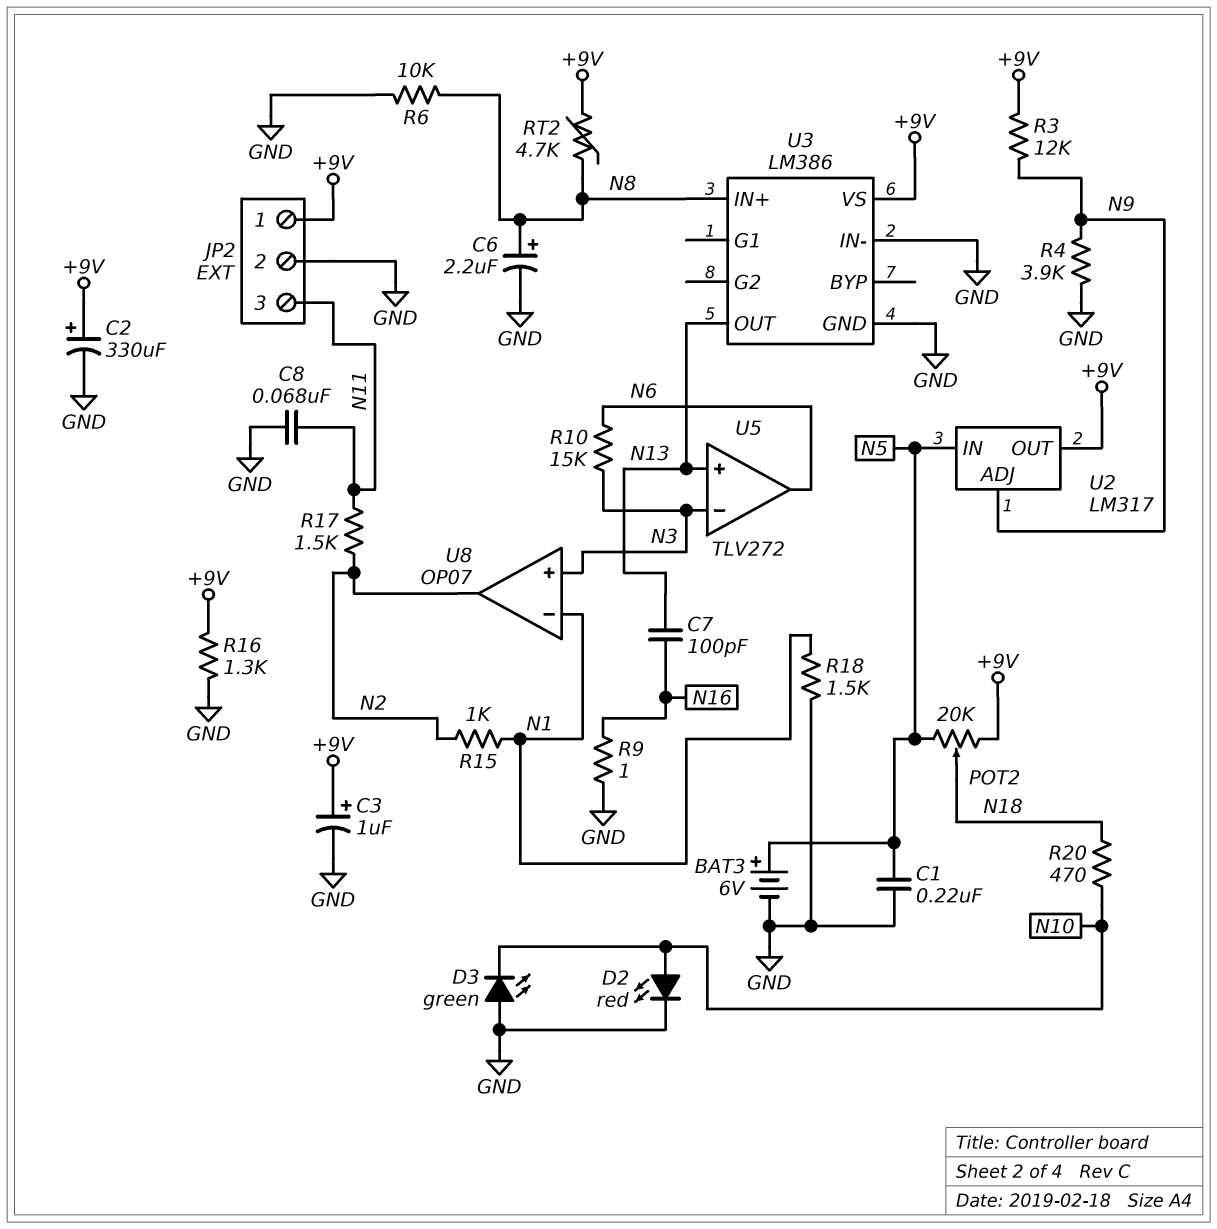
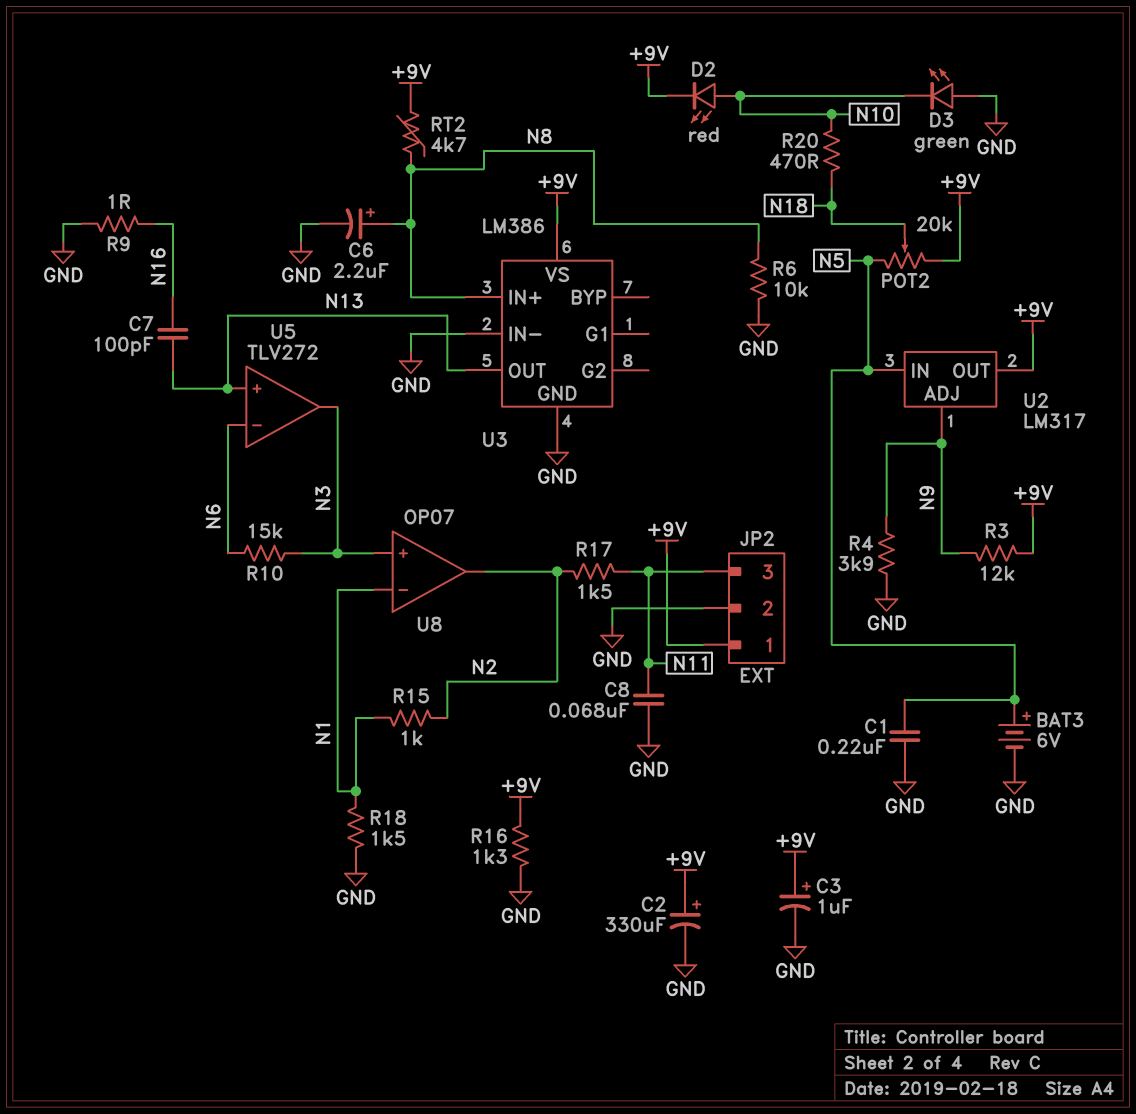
D2: LED red (A N10, K GND) -> LED red (A N10, K +9V)
U5 pin in-: N3 -> N6
U5 pin out: N6 -> N3

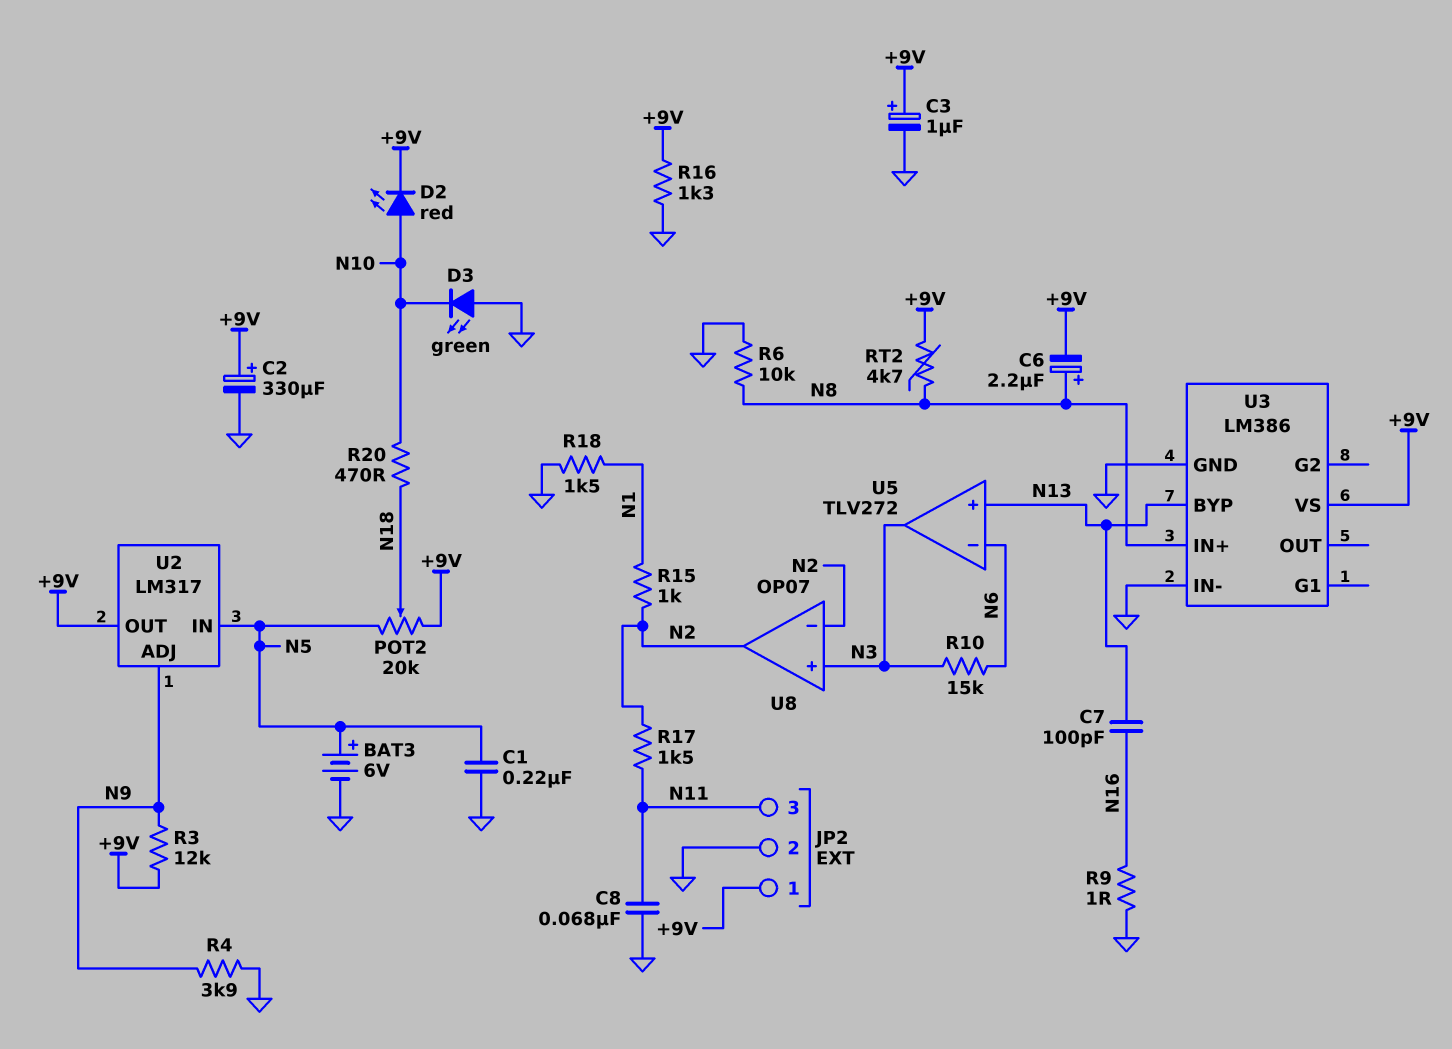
C6: 2.2uF (plus N8, minus GND) -> 2.2uF (plus N8, minus +9V)
U3 pin BYP: none -> N13
U3 pin OUT: N13 -> none
U8 pin in-: N1 -> N2

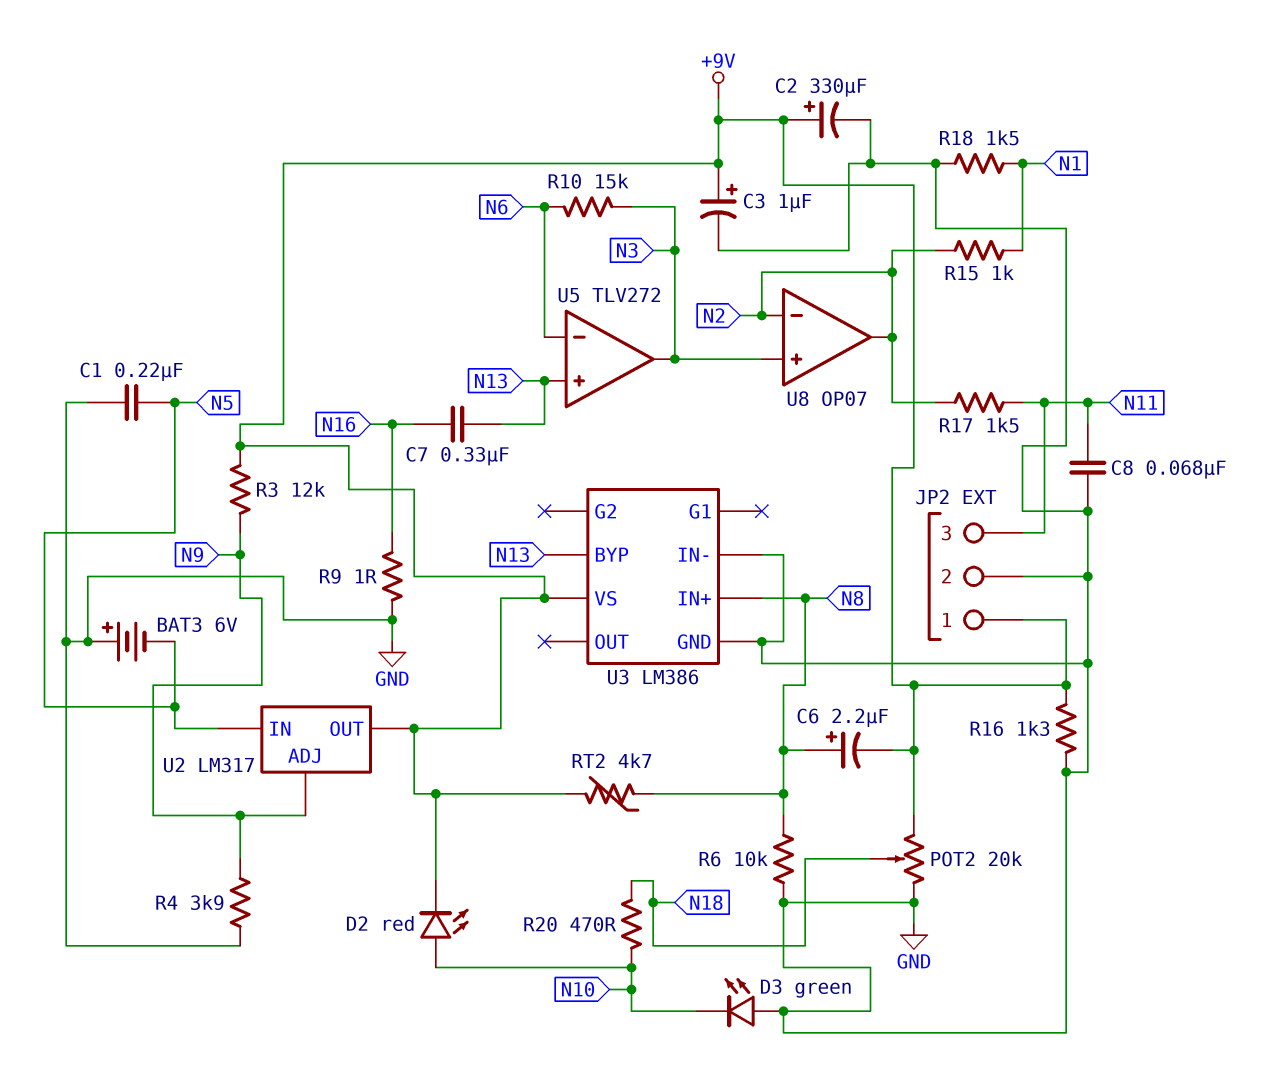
BAT3: 6V (plus N5, minus GND) -> 6V (plus GND, minus N5)
C7: 100pF (N13, N16) -> 330nF (N13, N16)
POT2: 20k (+9V, N5, wiper N18) -> 20k (+9V, GND, wiper N18)

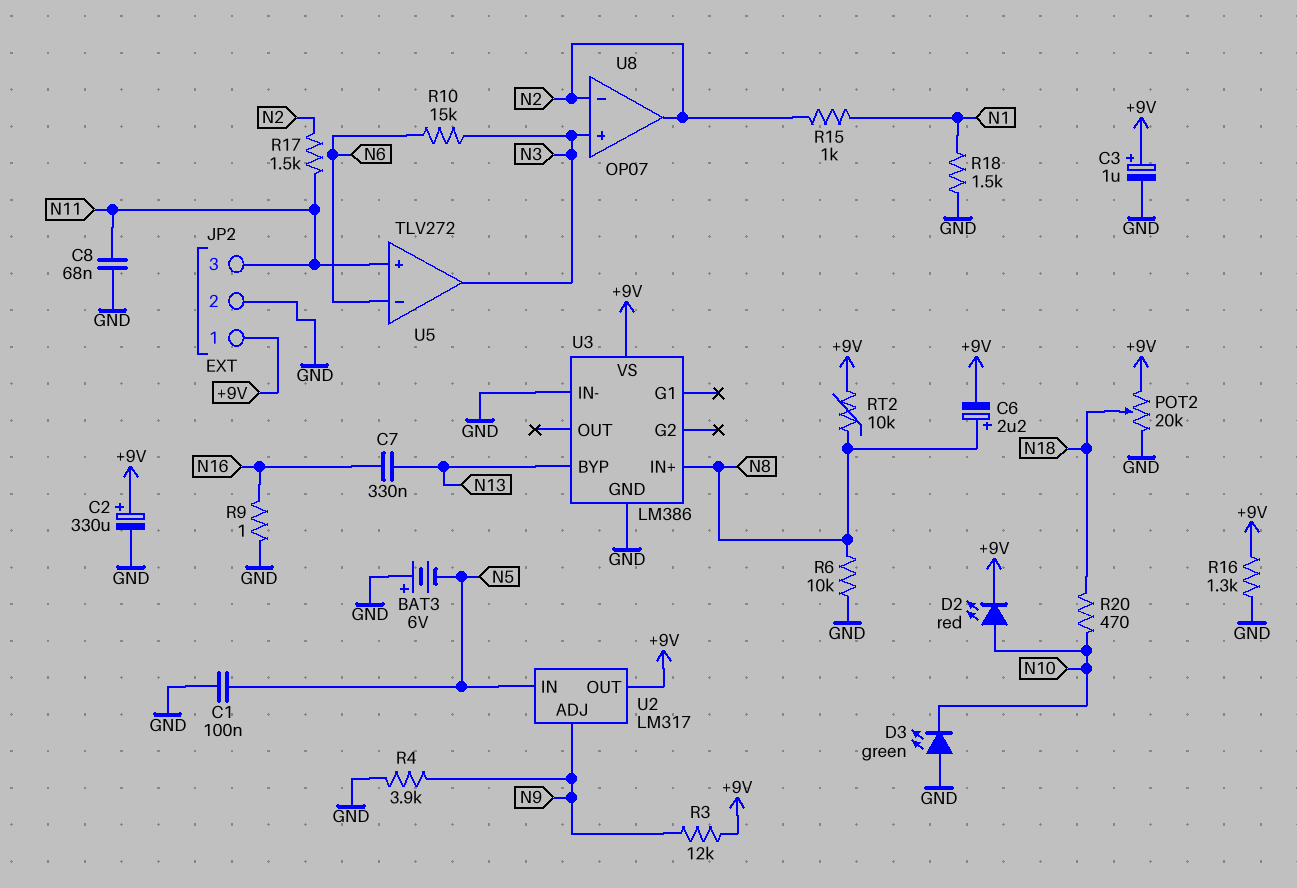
C1: 220nF (GND, N5) -> 100nF (GND, N5)
RT2: 4.7k (+9V, N8) -> 10k (+9V, N8)
U5 pin in+: N13 -> N11

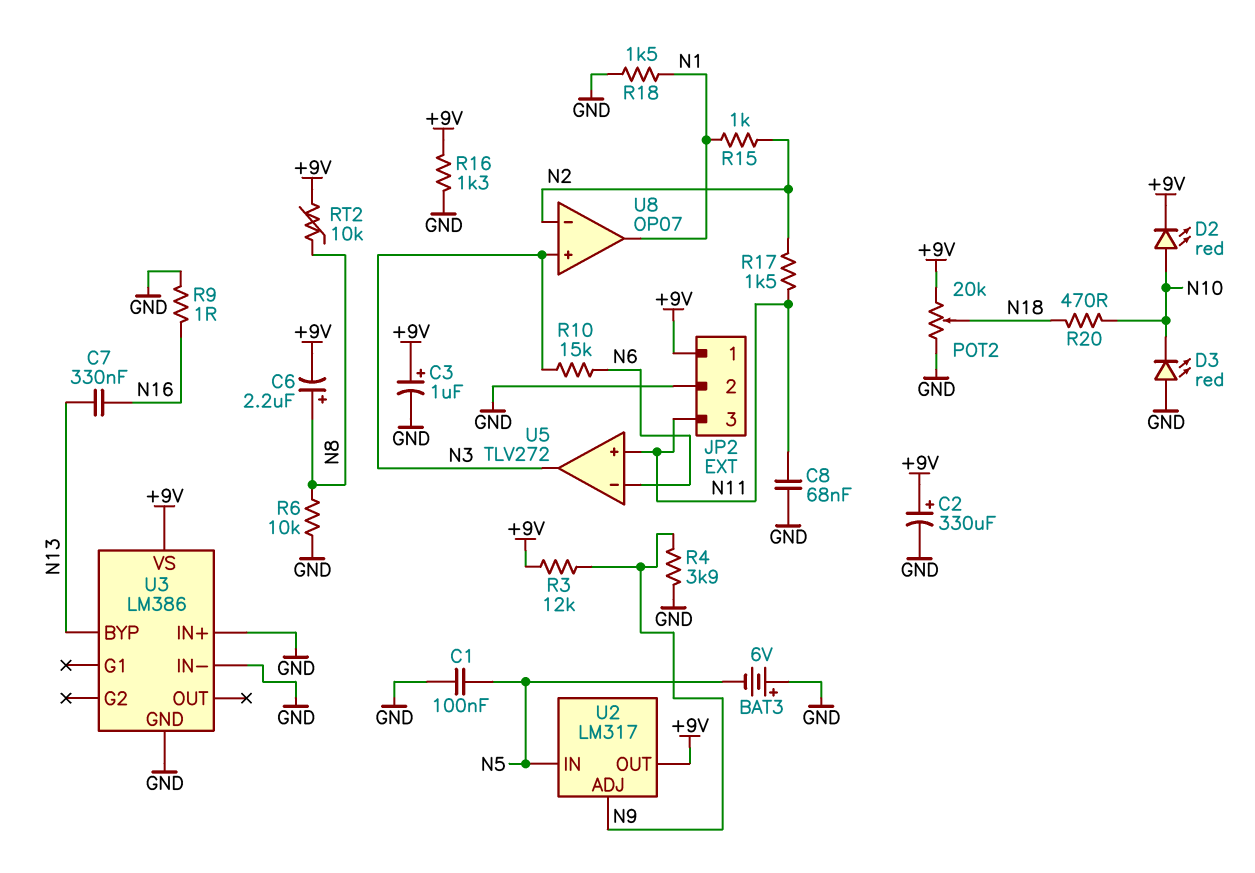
D3: LED green (A GND, K N10) -> LED red (A GND, K N10)
U3 pin IN+: N8 -> GND
U8 pin out: N2 -> N1

